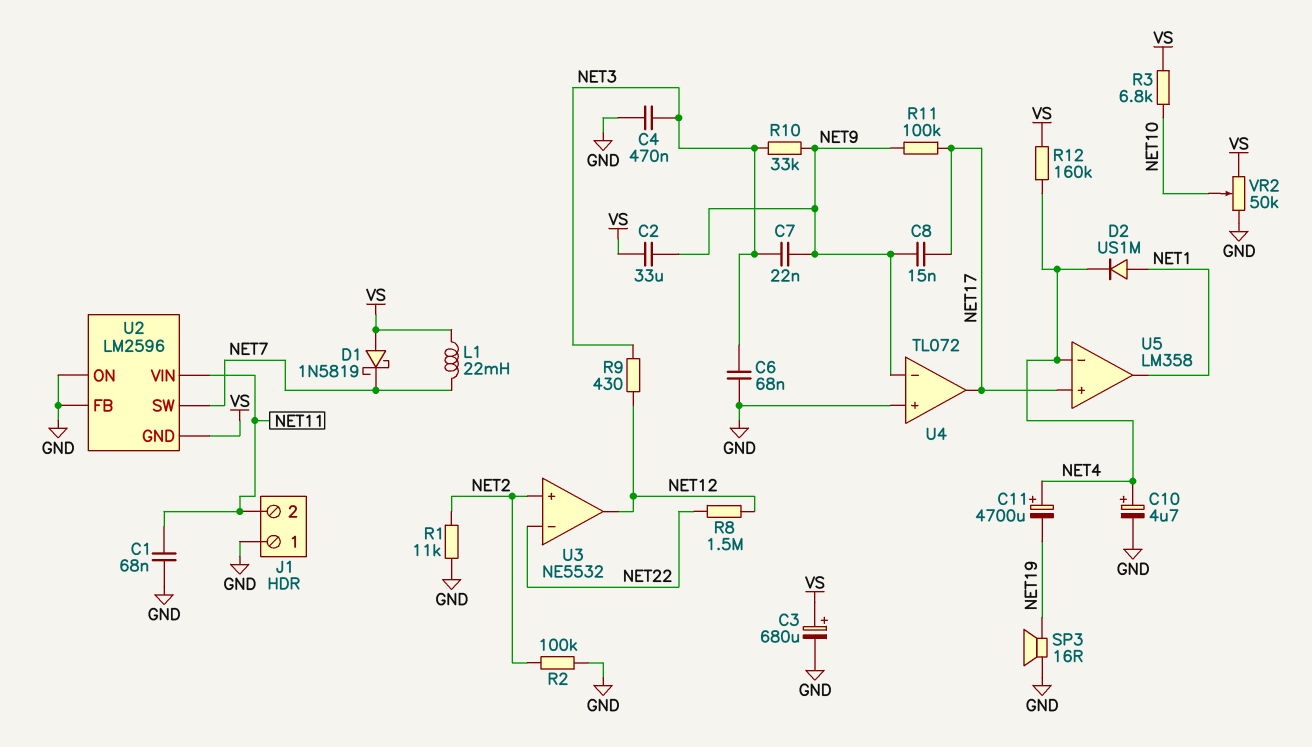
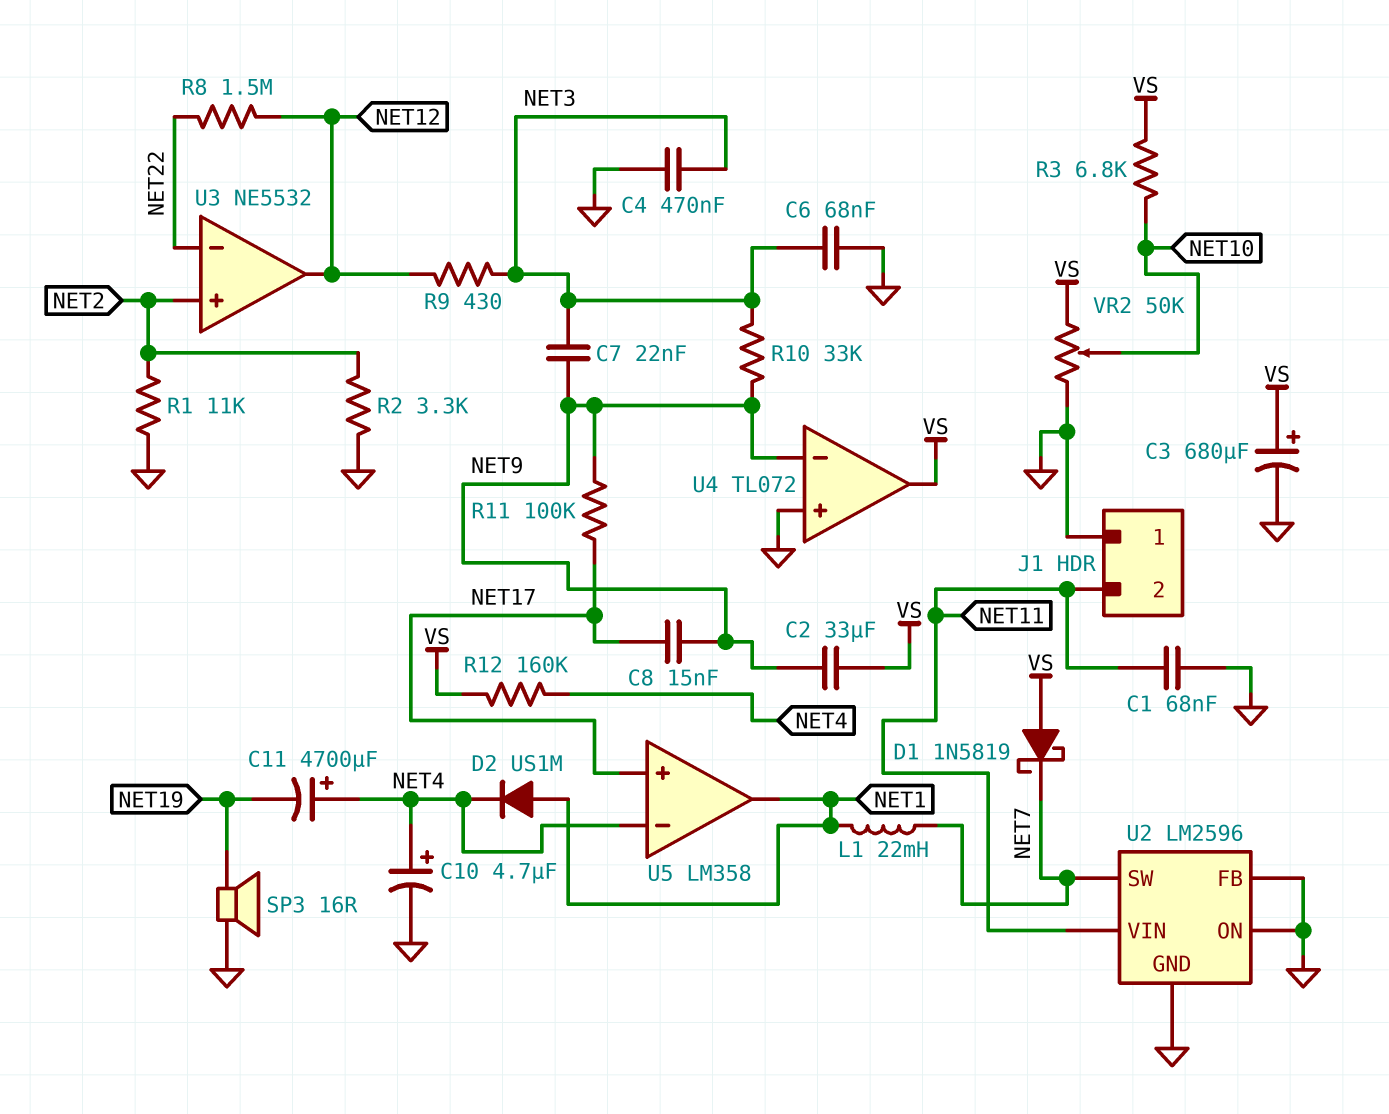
L1: 22mH (NET7, VS) -> 22mH (NET1, NET7)
R2: 100k (GND, NET2) -> 3.3k (GND, NET2)
U2 pin GND: VS -> GND
U4 pin out: NET17 -> VS

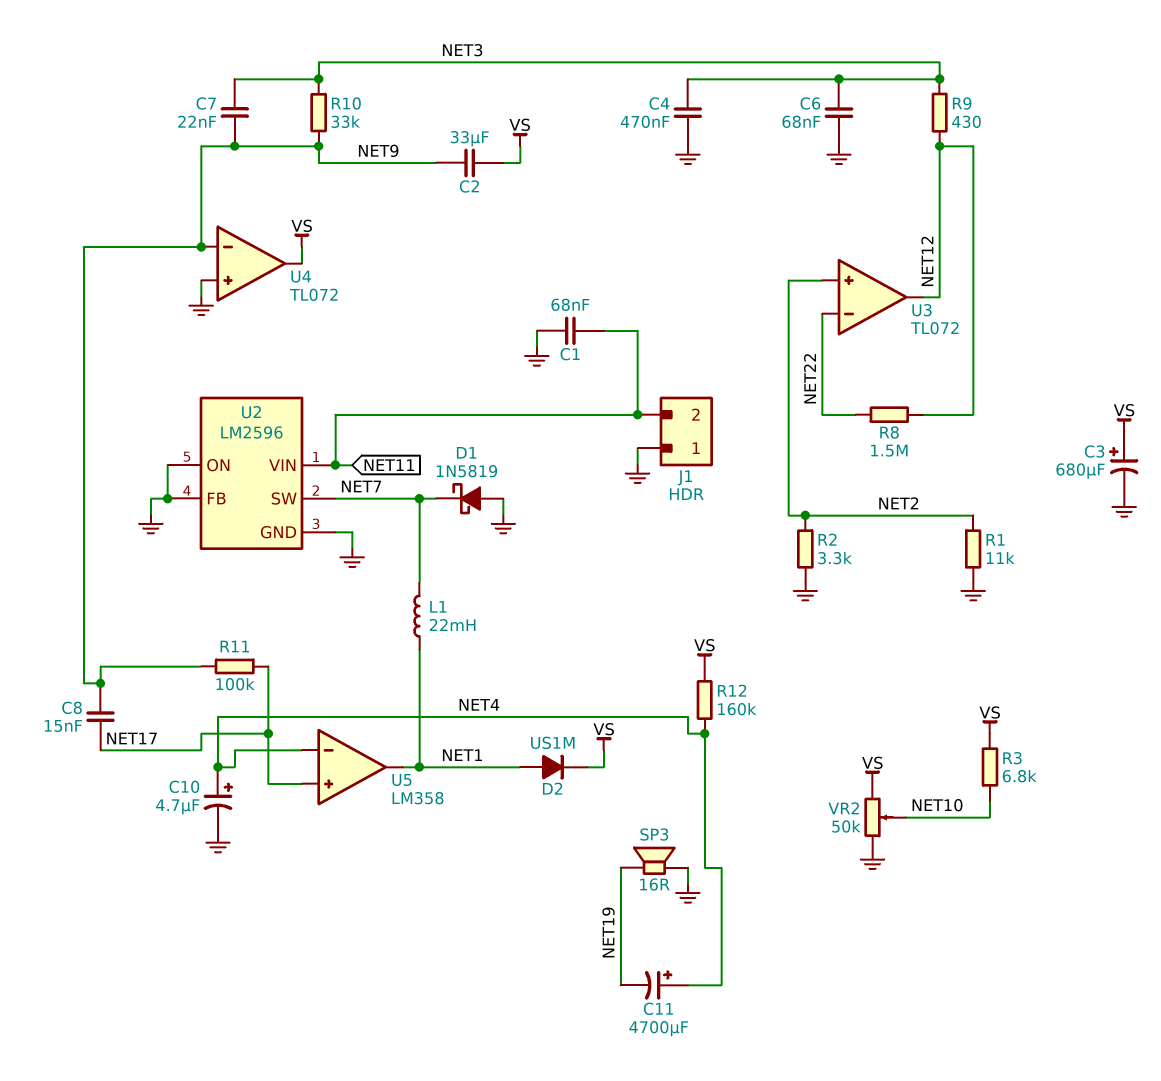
D1: schottky 1N5819 (A VS, K NET7) -> schottky 1N5819 (A GND, K NET7)
D2: diode US1M (A NET1, K NET4) -> diode US1M (A NET1, K VS)
U3: NE5532 -> TL072

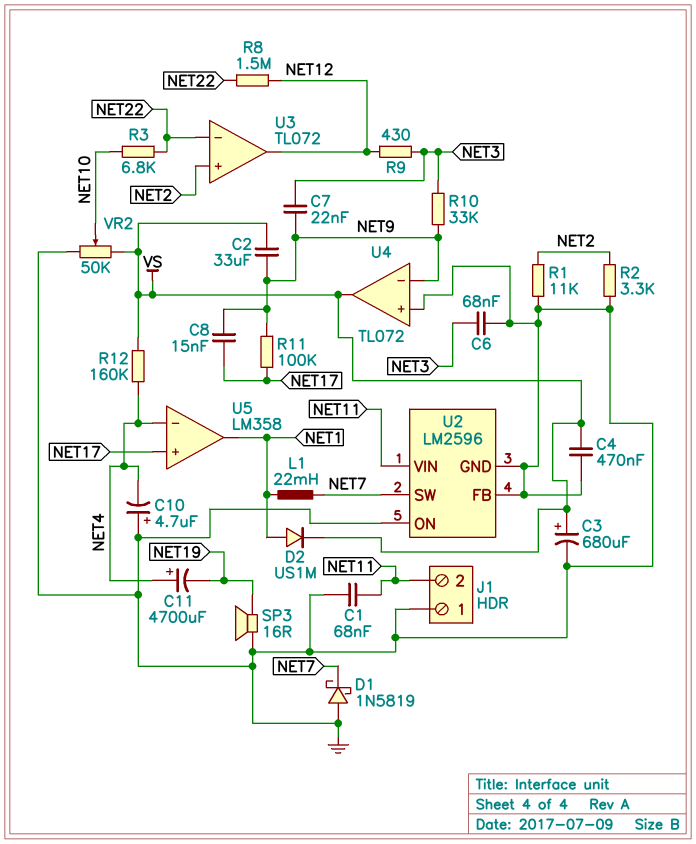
C4: 470nF (GND, NET3) -> 470nF (GND, VS)
C10: 4.7uF (plus NET4, minus GND) -> 4.7uF (plus GND, minus NET4)
R3: 6.8k (NET10, VS) -> 6.8k (NET10, NET22)

